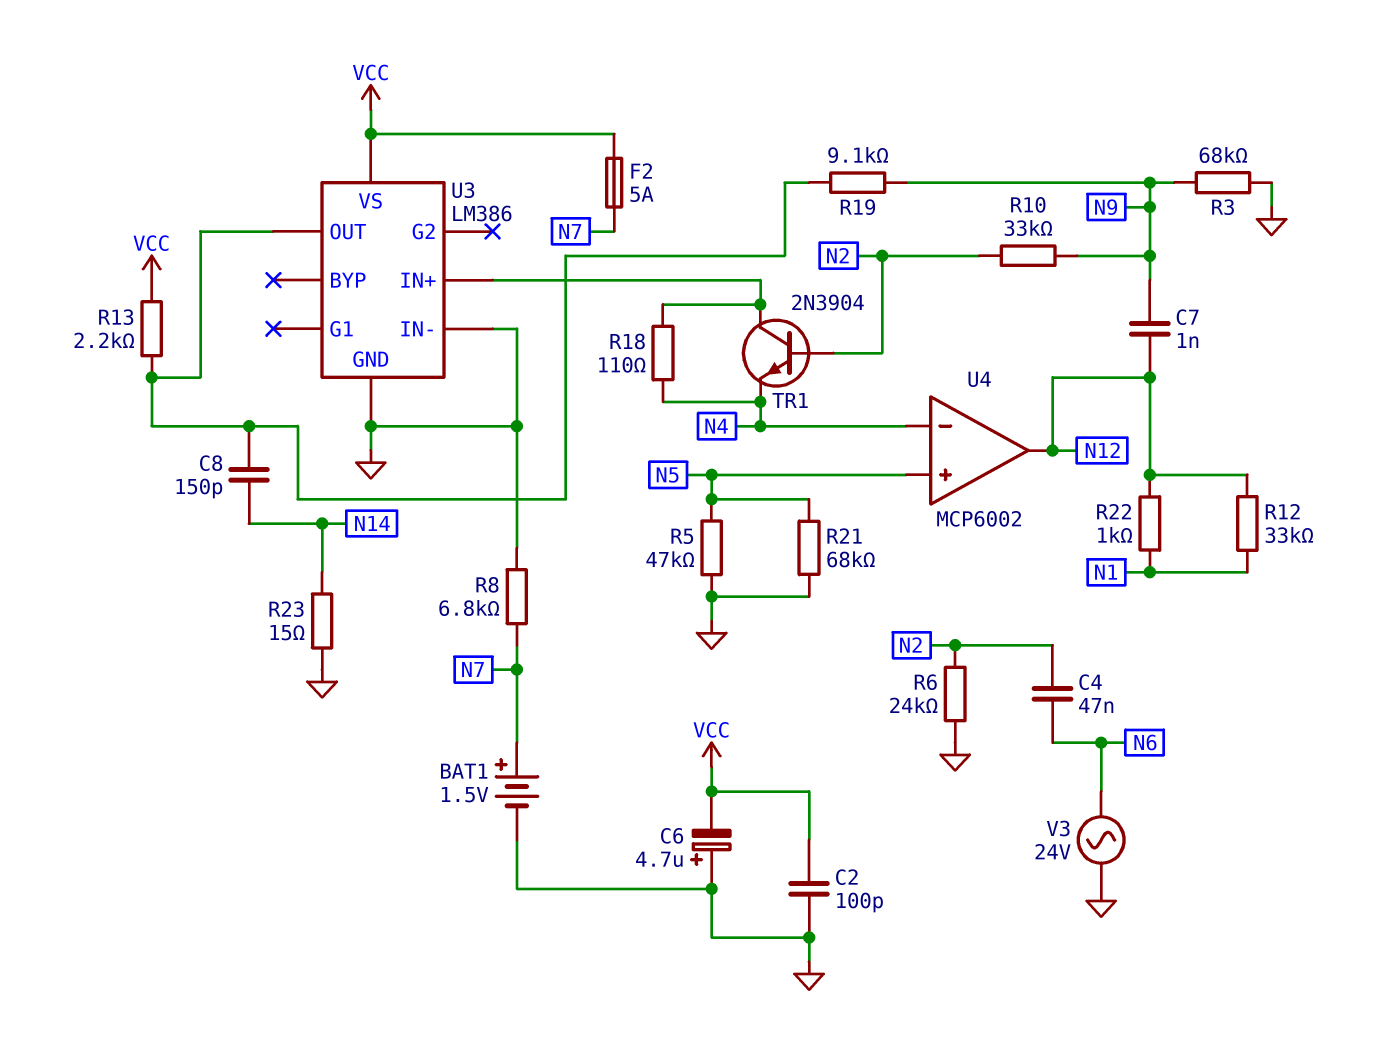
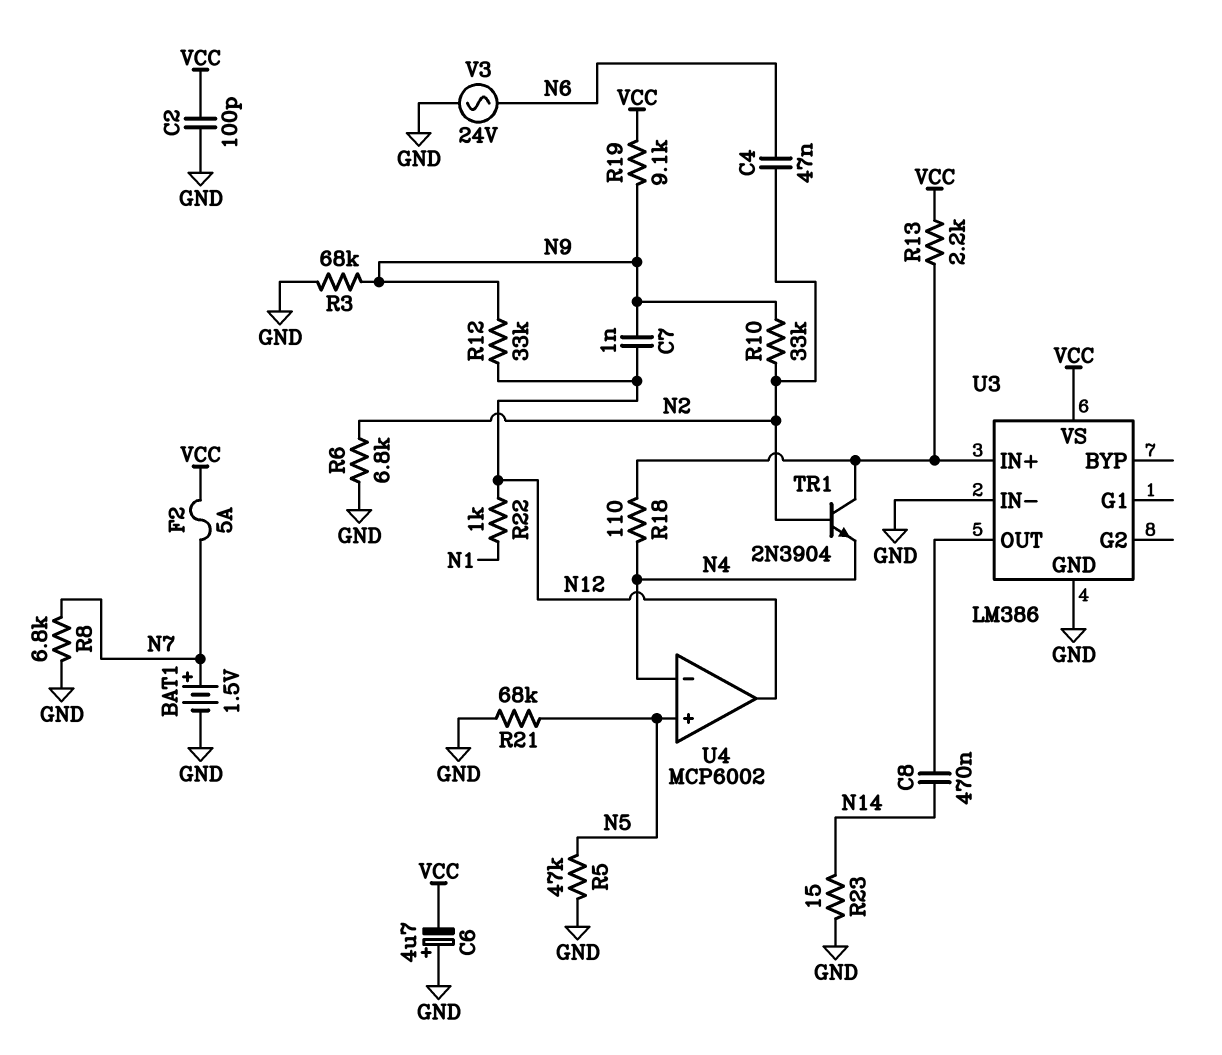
C8: 150pF (N14, U3/OUT) -> 470nF (N14, U3/OUT)
R6: 24k (GND, N2) -> 6.8k (GND, N2)
R12: 33k (N1, N12) -> 33k (N9, N12)
R13: 2.2k (U3/OUT, VCC) -> 2.2k (U3/IN+, VCC)
R19: 9.1k (N9, U3/OUT) -> 9.1k (N9, VCC)

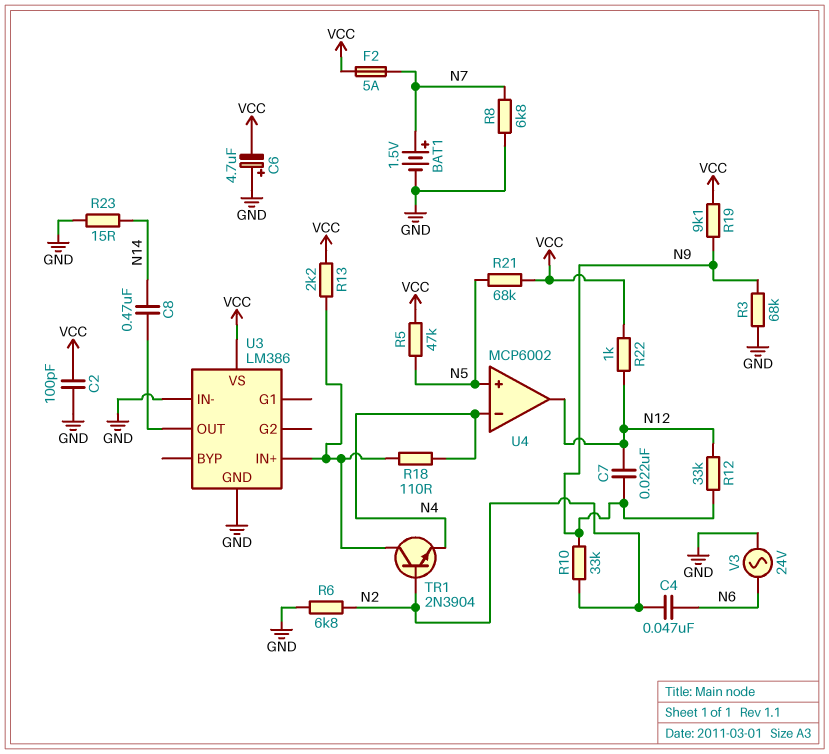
C7: 1nF (N9, N12) -> 22nF (N9, N12)
R5: 47k (GND, N5) -> 47k (N5, VCC)
R21: 68k (GND, N5) -> 68k (N5, VCC)
R22: 1k (N1, N12) -> 1k (N12, VCC)

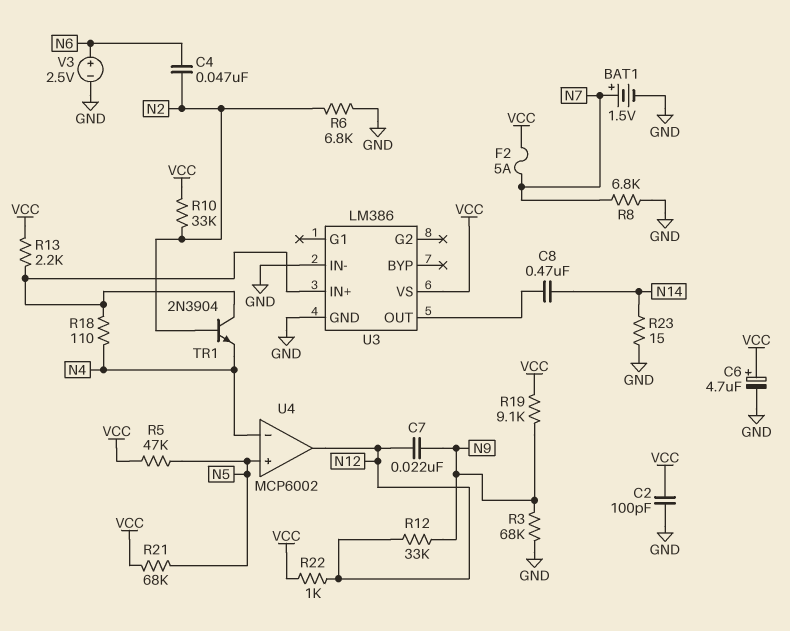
C6: 4.7uF (plus GND, minus VCC) -> 4.7uF (plus VCC, minus GND)
R10: 33k (N2, N9) -> 33k (N2, VCC)
V3: AC 24V (GND, N6) -> 2.5V (plus N6, minus GND)

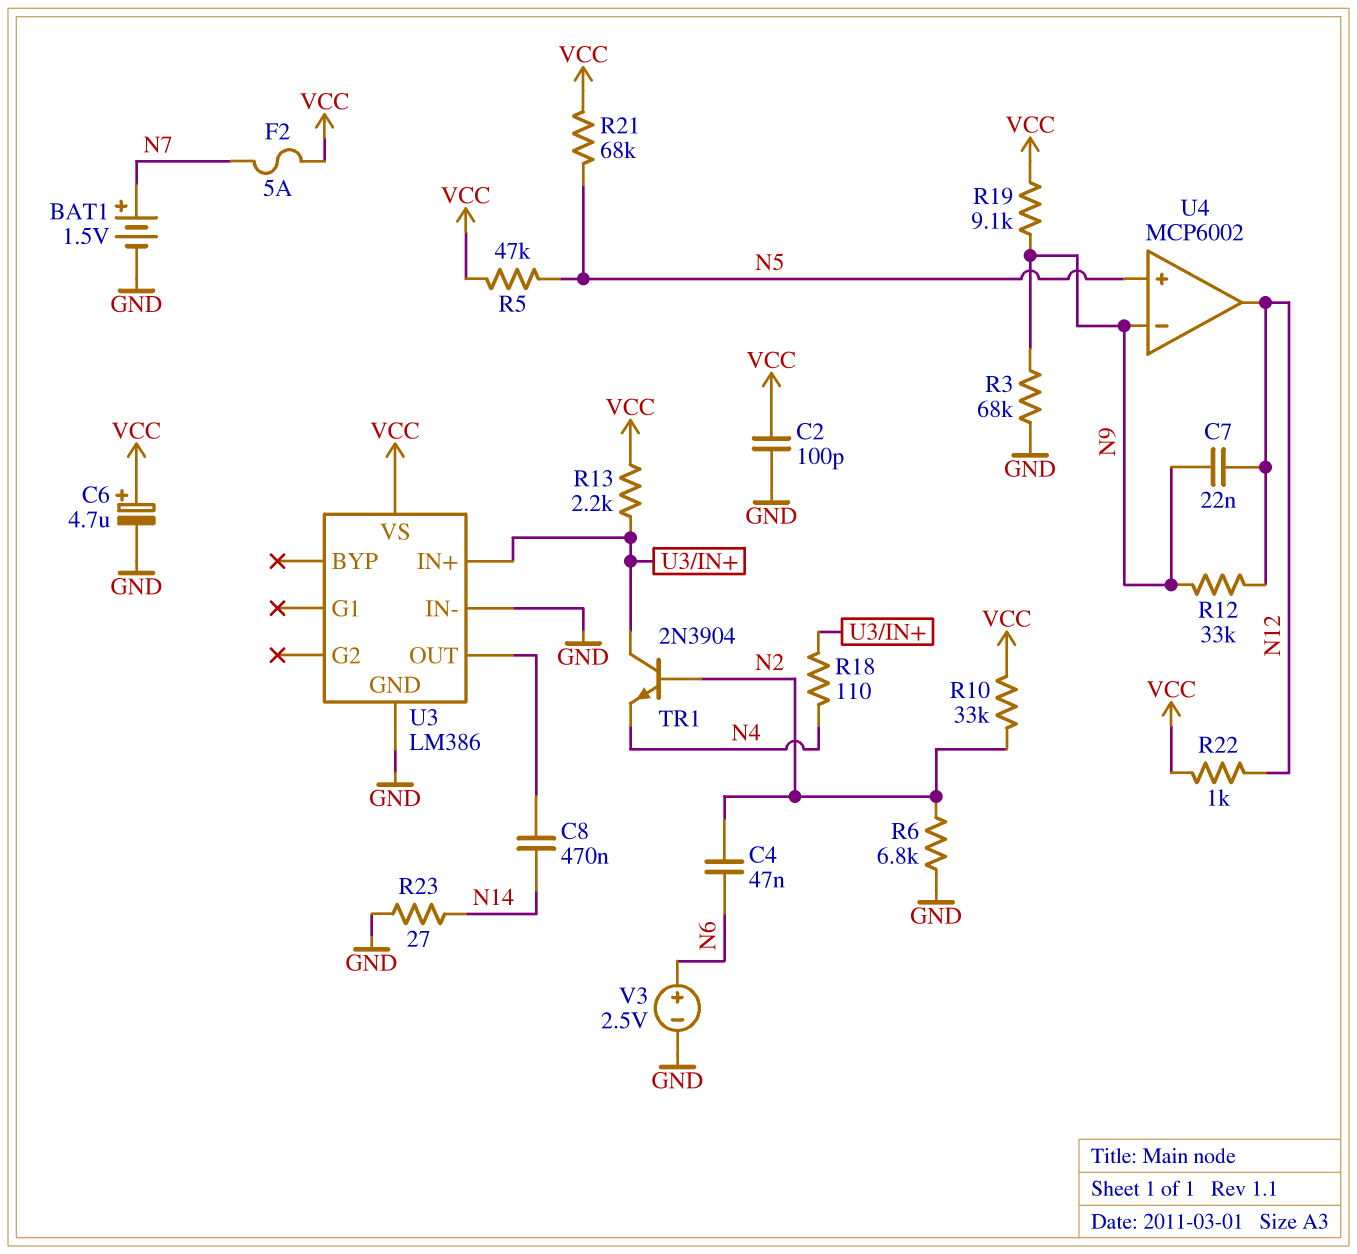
R8: 6.8k (GND, N7) -> none
R23: 15 (GND, N14) -> 27 (GND, N14)
U4 pin in-: N4 -> N9

